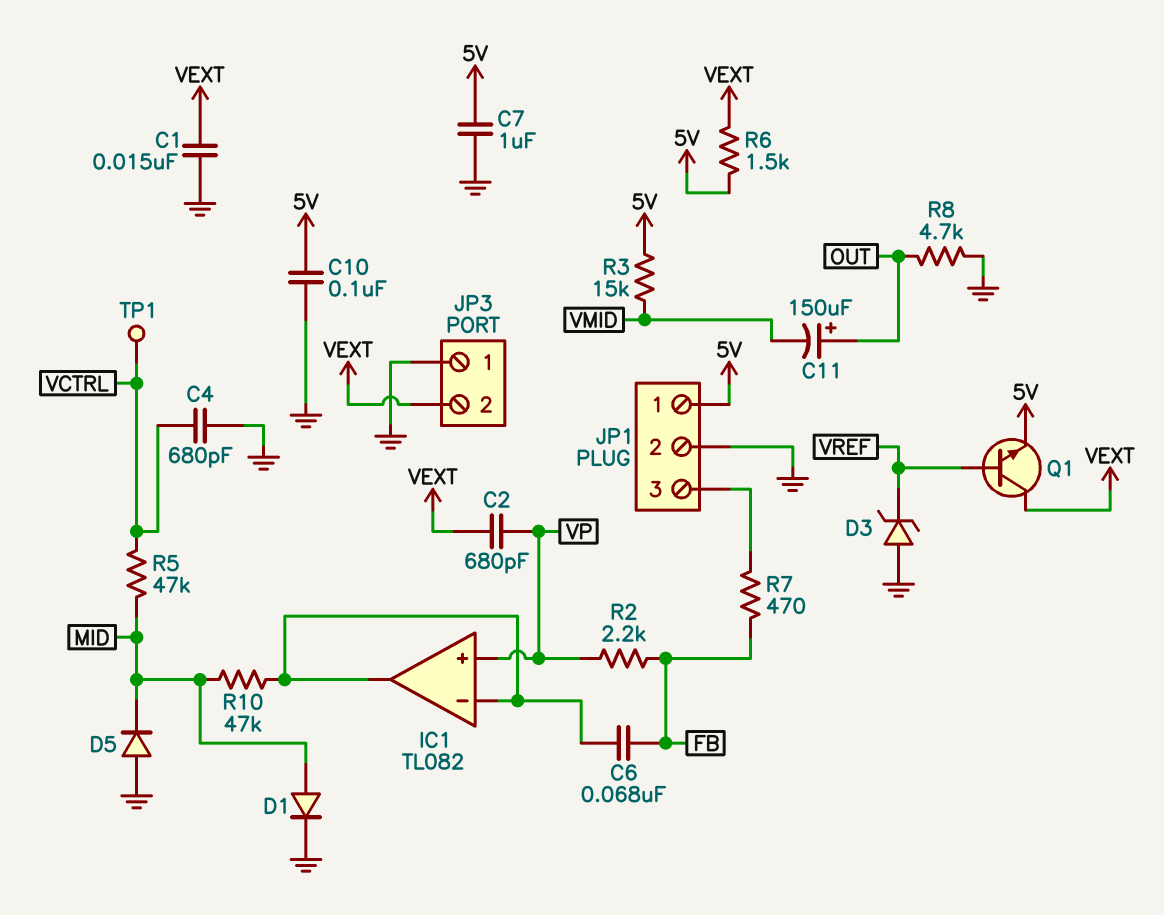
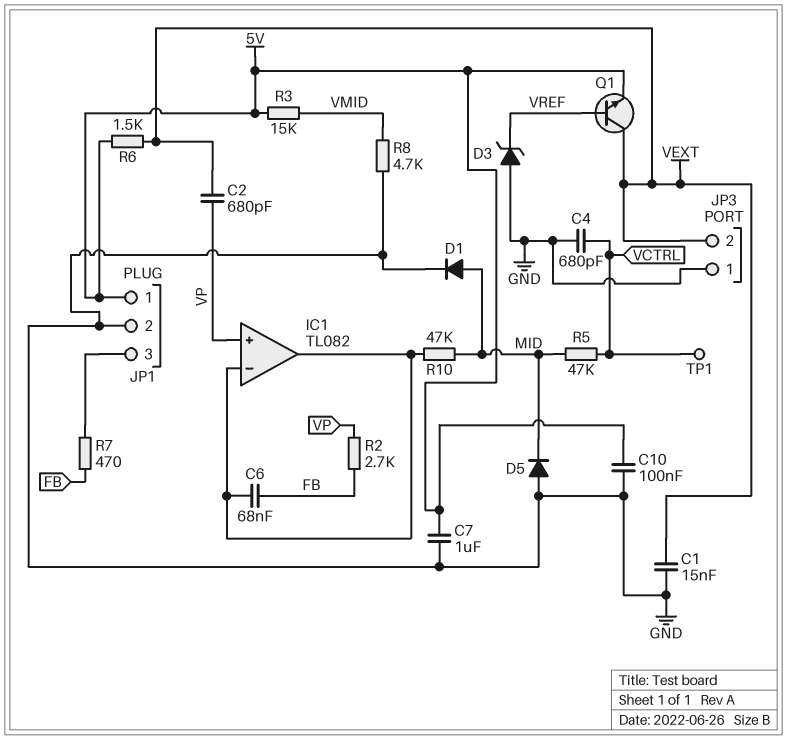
C11: 150uF (plus OUT, minus VMID) -> none
R2: 2.2k (FB, VP) -> 2.7k (FB, VP)
R8: 4.7k (GND, OUT) -> 4.7k (GND, VMID)

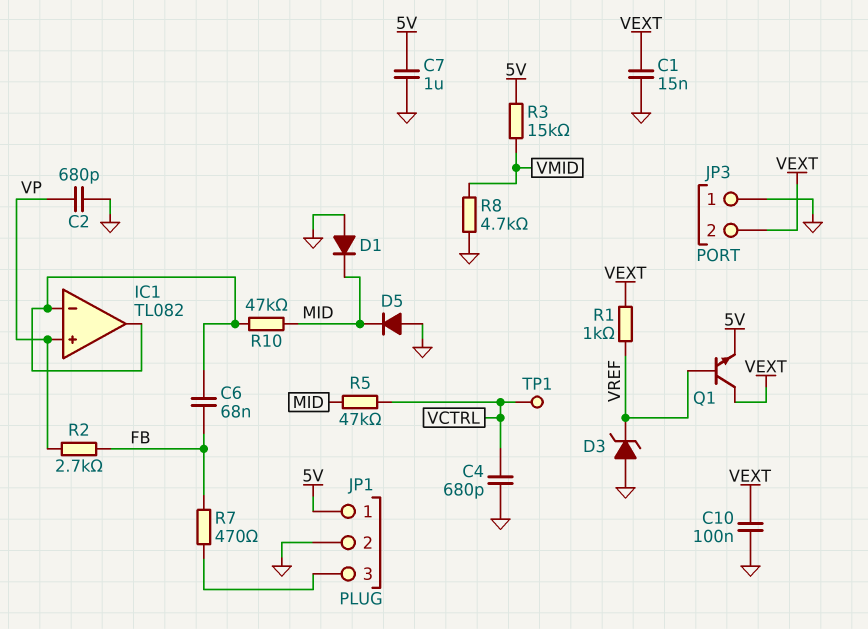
C2: 680pF (VEXT, VP) -> 680pF (GND, VP)
C10: 100nF (5V, GND) -> 100nF (GND, VEXT)
D1: diode (A MID, K GND) -> diode (A GND, K MID)
R1: none -> 1k (VEXT, VREF)
R6: 1.5k (5V, VEXT) -> none

